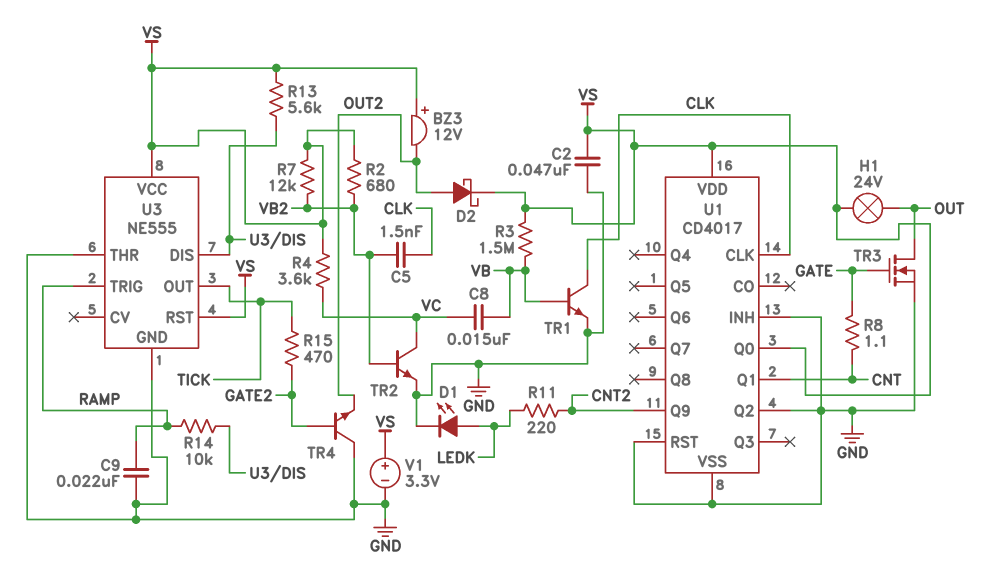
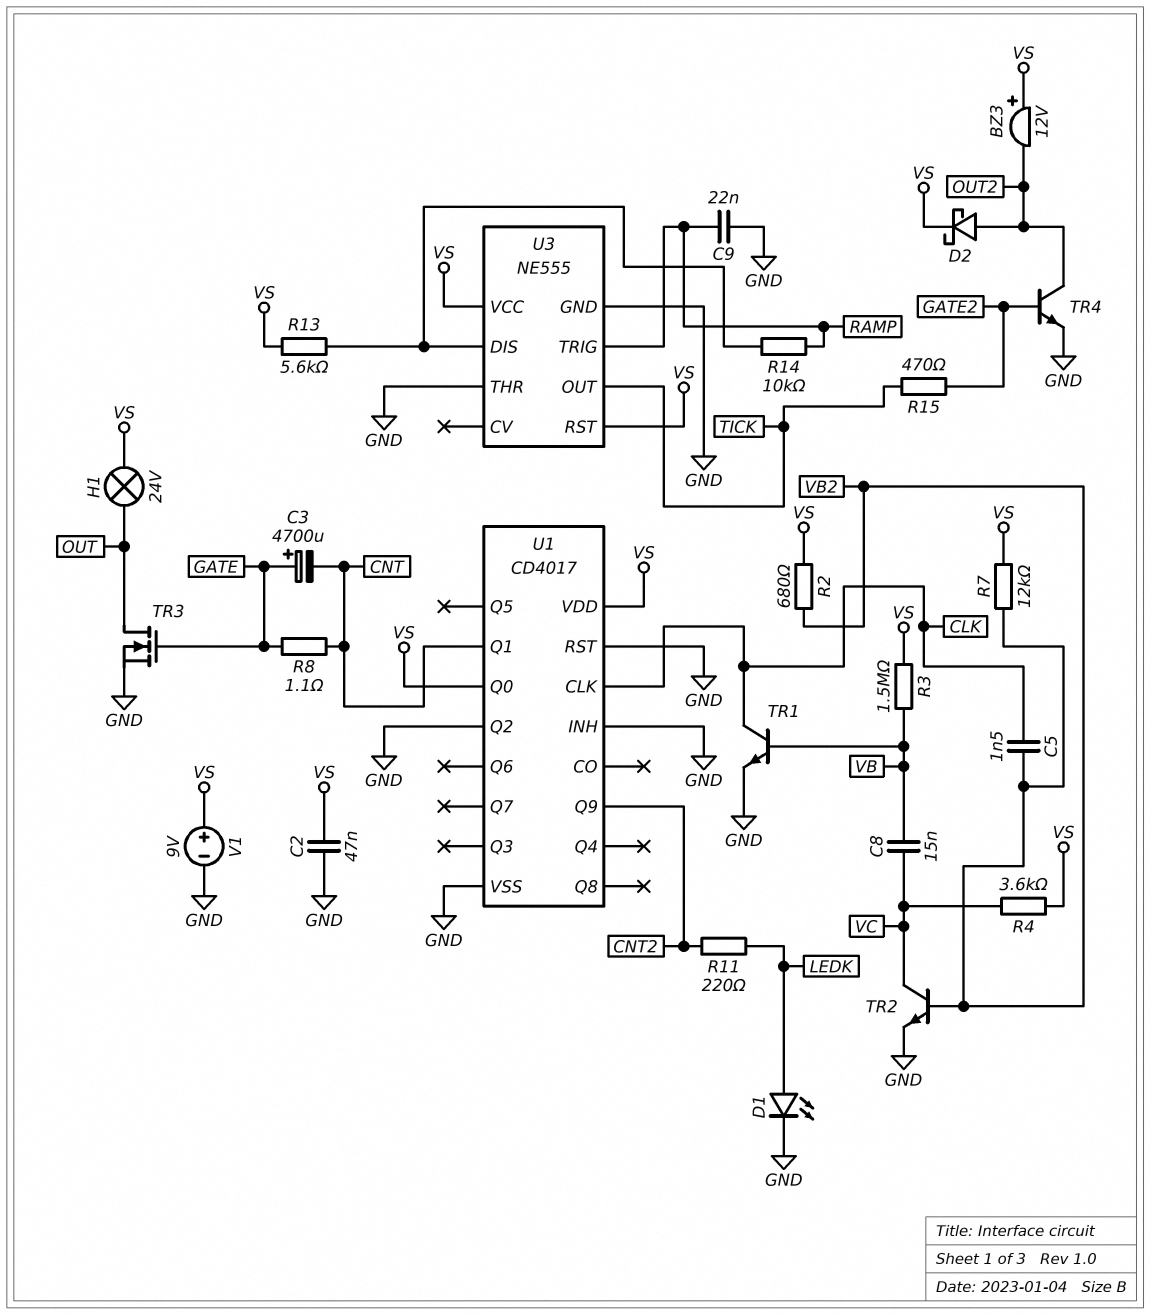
C3: none -> 4700uF (plus GATE, minus CNT)
TR4: NPN (B GATE2, C GND, E OUT2) -> NPN (B GATE2, C OUT2, E GND)
V1: 3.3V (plus VS, minus GND) -> 9V (plus VS, minus GND)

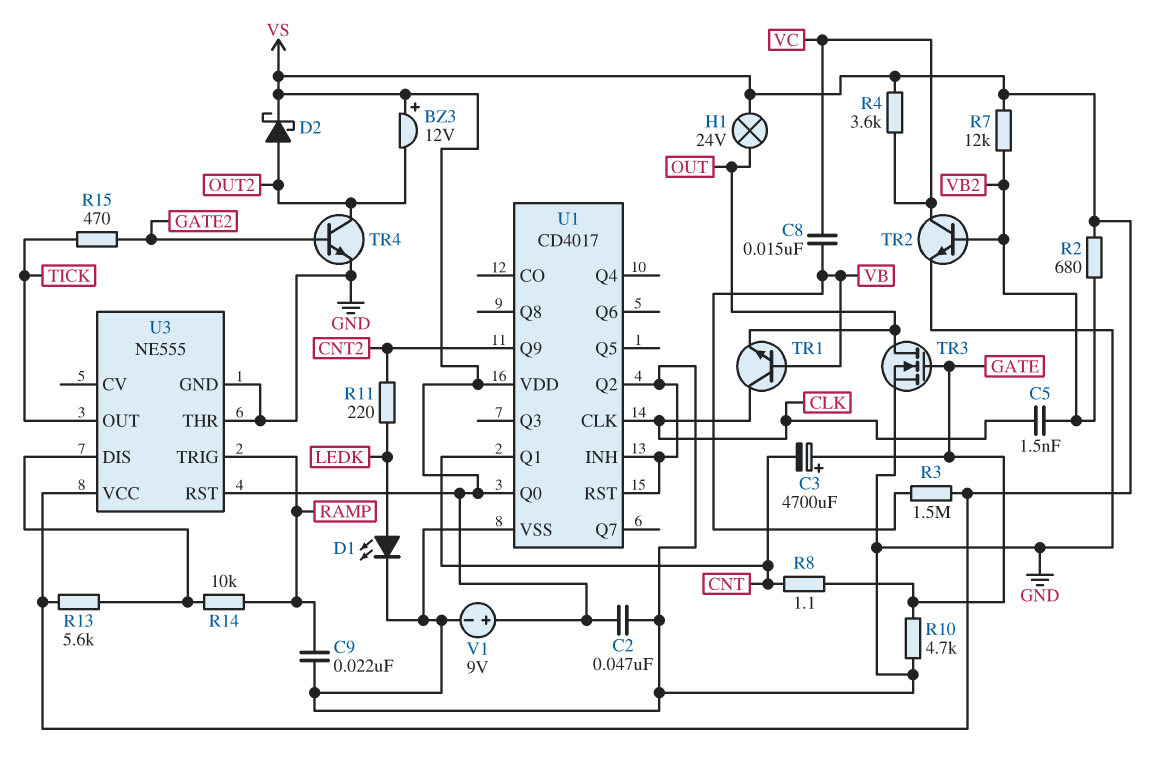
R10: none -> 4.7k (GATE, GND)
TR1: NPN (B VB, C CLK, E GND) -> NPN (B VB, C CLK, E OUT)

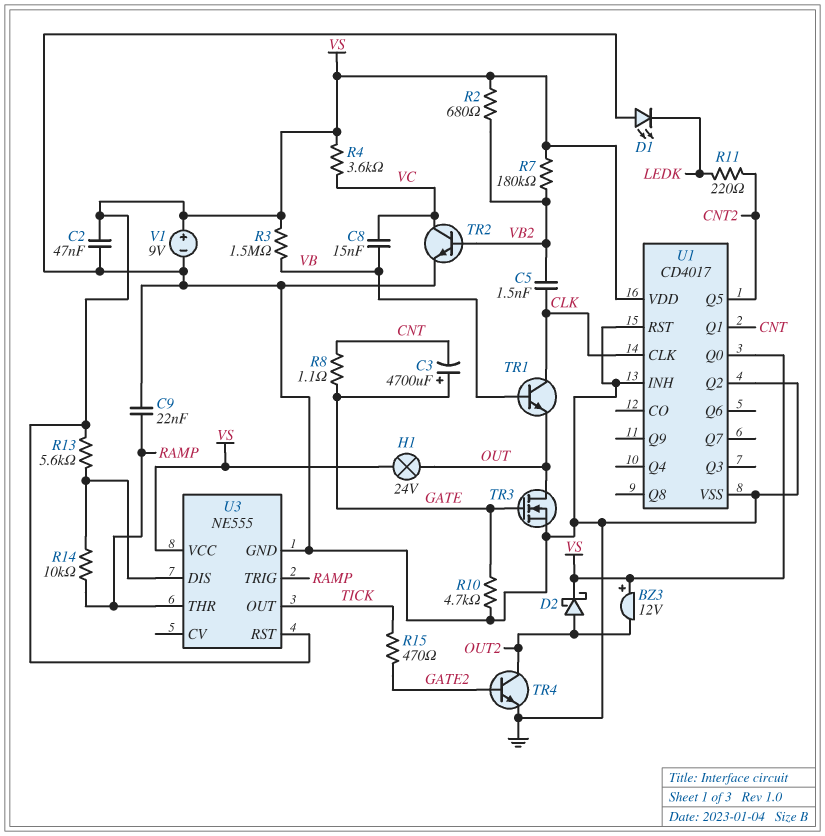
D1: LED (A LEDK, K GND) -> LED (A GND, K LEDK)
R7: 12k (VB2, VS) -> 180k (VB2, VS)
U1 pin Q5: none -> CNT2
U1 pin Q9: CNT2 -> none
U3 pin THR: GND -> RAMP

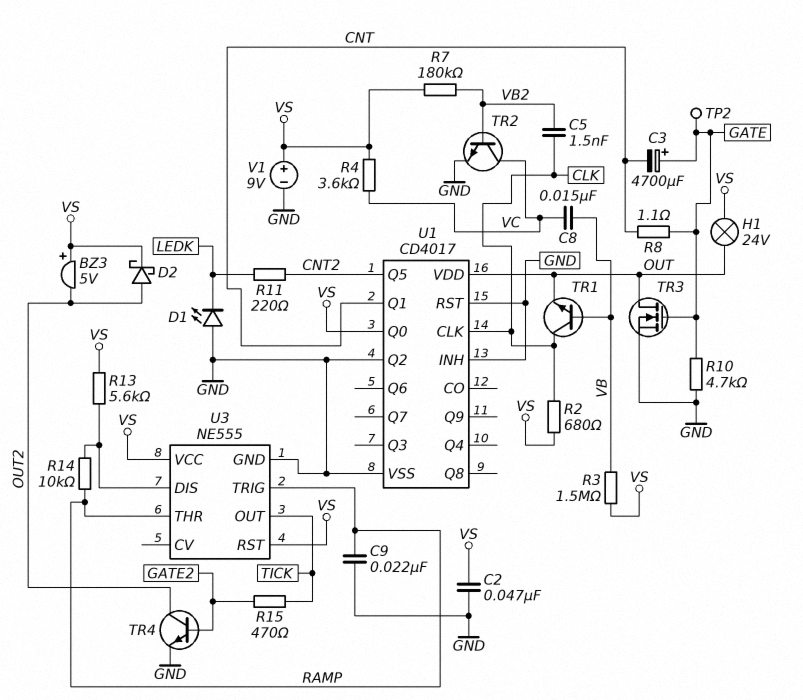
BZ3: buzzer 12V (plus VS, minus OUT2) -> buzzer 5V (plus VS, minus OUT2)
R2: 680 (VB2, VS) -> 680 (CLK, VS)
TP2: none -> test point (GATE)
U1 pin VDD: VS -> OUT

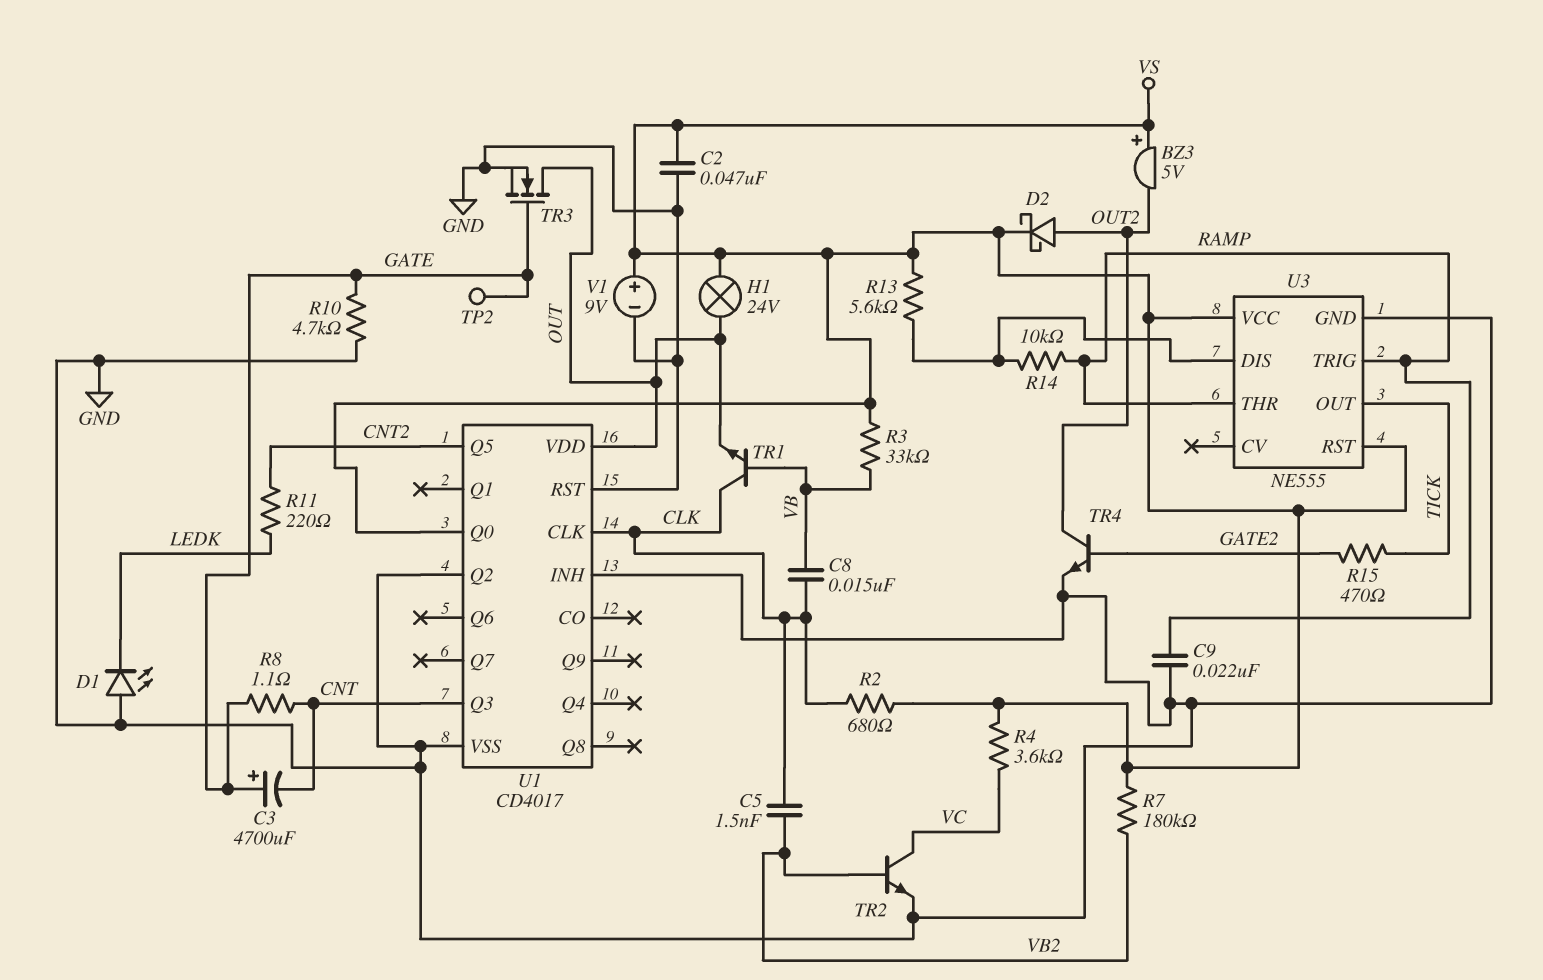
C8: 15nF (VB, VC) -> 15nF (CLK, VB)
R3: 1.5M (VB, VS) -> 33k (VB, VS)
U1 pin Q1: CNT -> none
U1 pin Q3: none -> CNT

